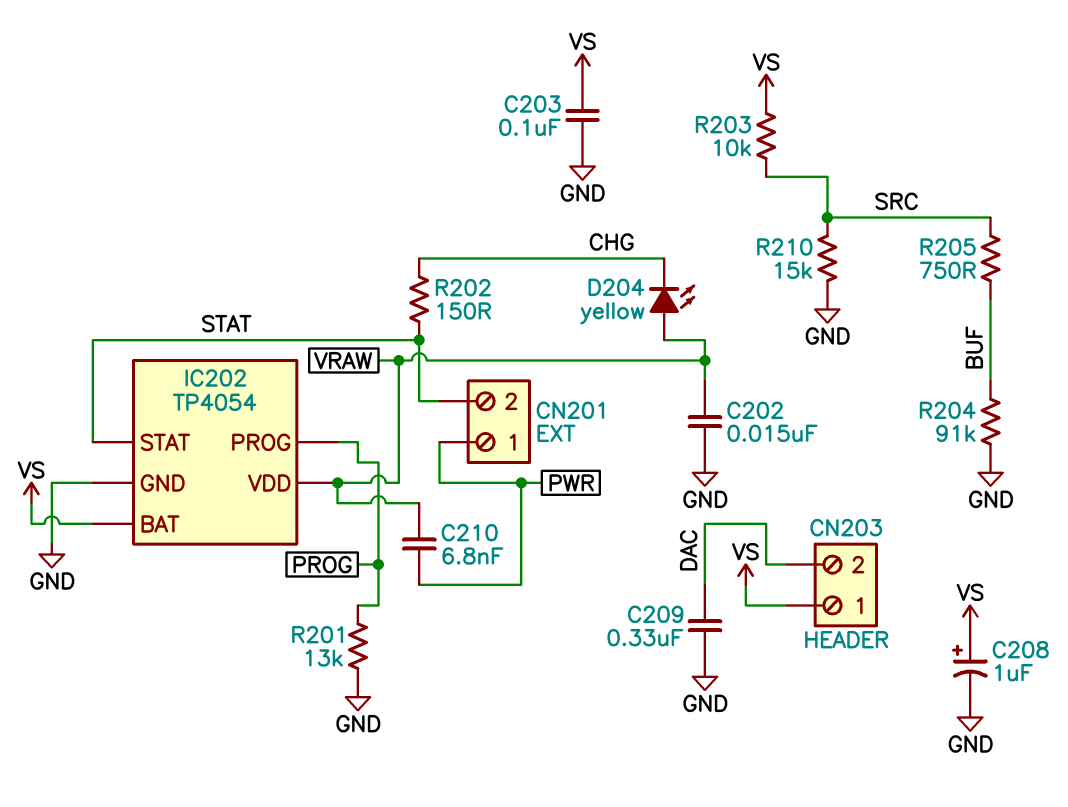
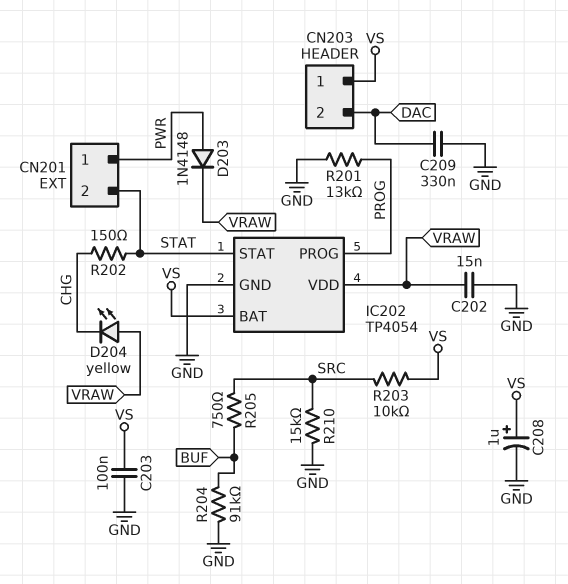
C210: 6.8nF (PWR, VRAW) -> none
D203: none -> diode 1N4148 (A PWR, K VRAW)

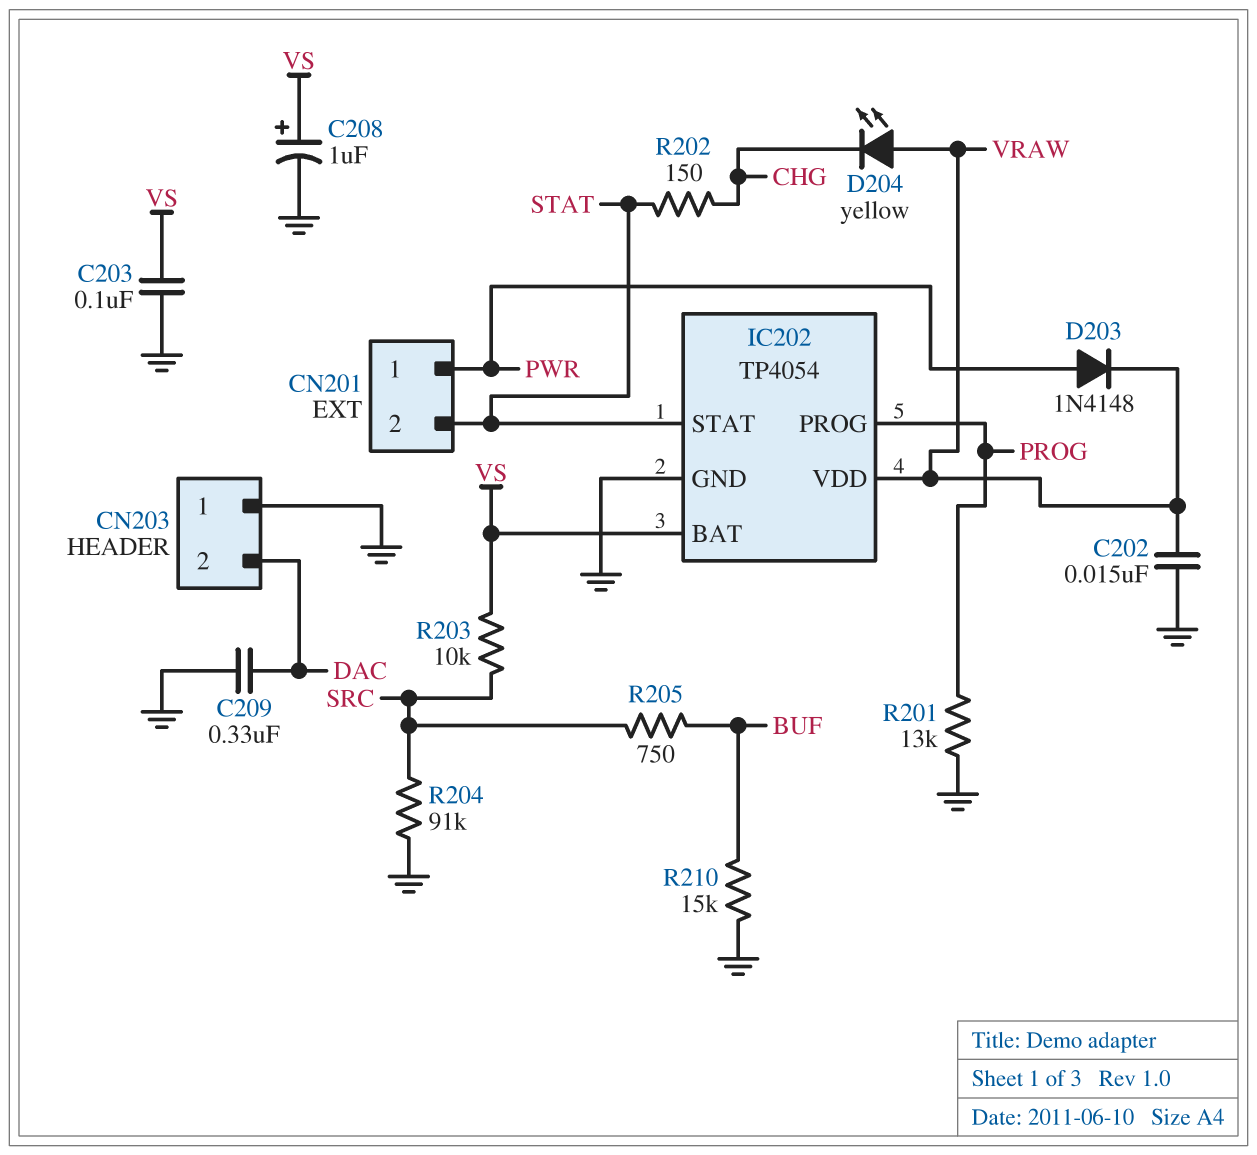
CN203 pin 1: VS -> GND
R204: 91k (BUF, GND) -> 91k (GND, SRC)
R210: 15k (GND, SRC) -> 15k (BUF, GND)

